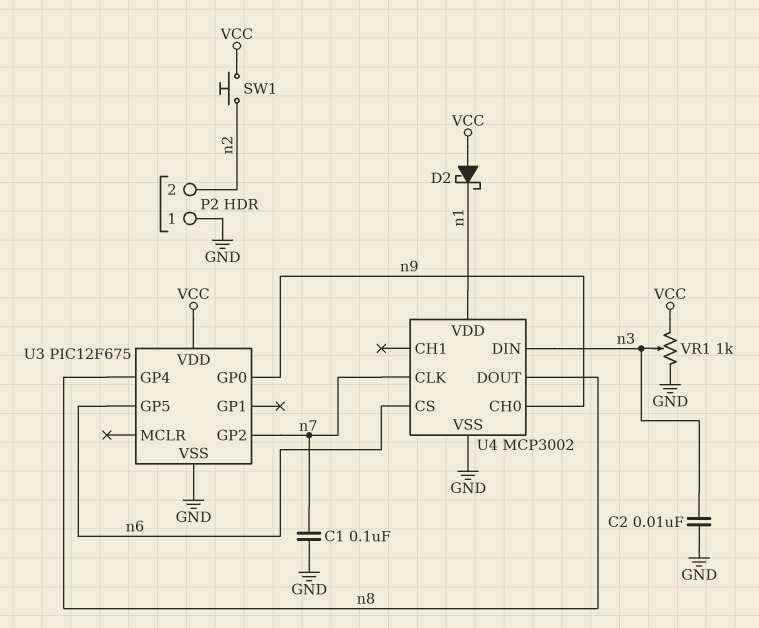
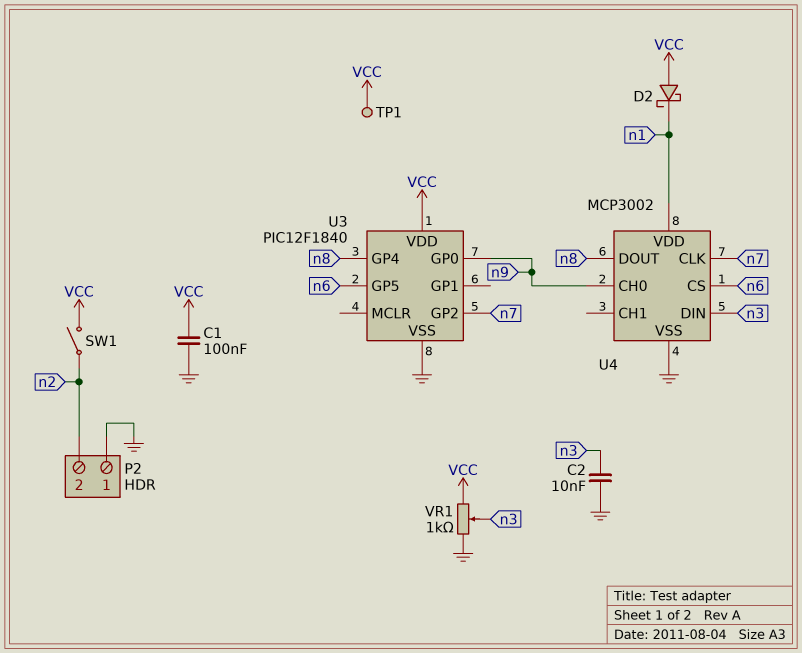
C1: 100nF (GND, n7) -> 100nF (GND, VCC)
SW1: button (VCC, n2) -> switch (VCC, n2)
TP1: none -> test point (VCC)
U3: PIC12F675 -> PIC12F1840

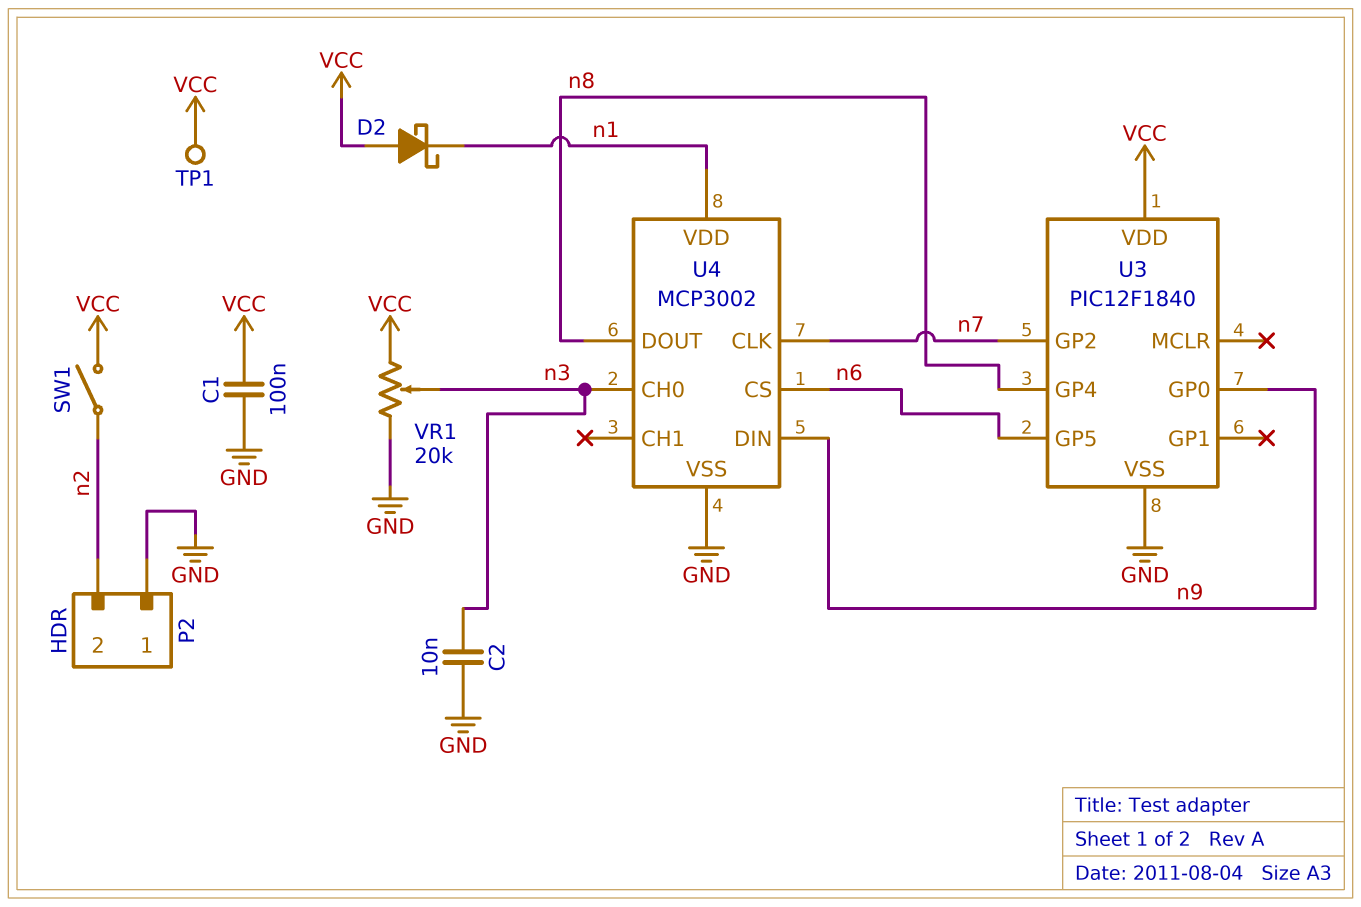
U4 pin CH0: n9 -> n3
U4 pin DIN: n3 -> n9
VR1: 1k (GND, VCC, wiper n3) -> 20k (GND, VCC, wiper n3)

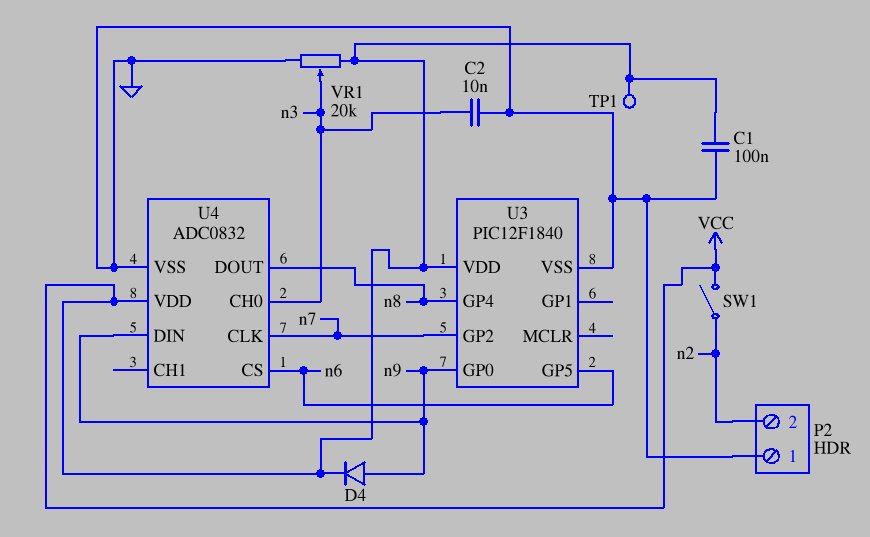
D2: schottky (A VCC, K n1) -> none
D4: none -> diode (A n9, K VCC)
U4: MCP3002 -> ADC0832
U4 pin VDD: n1 -> VCC

